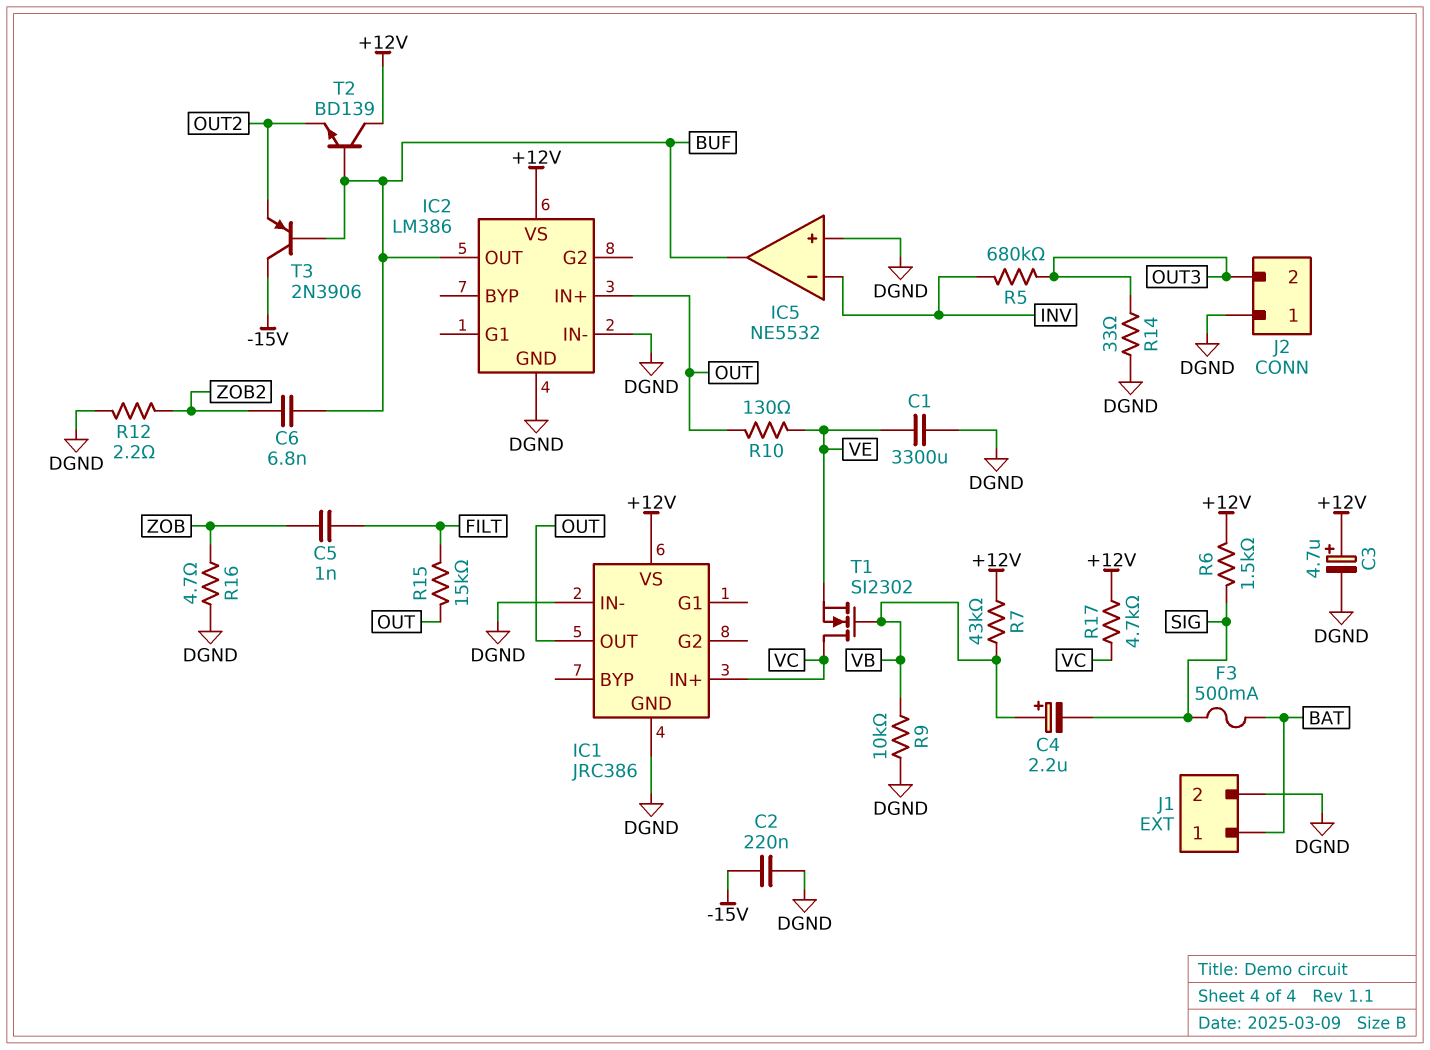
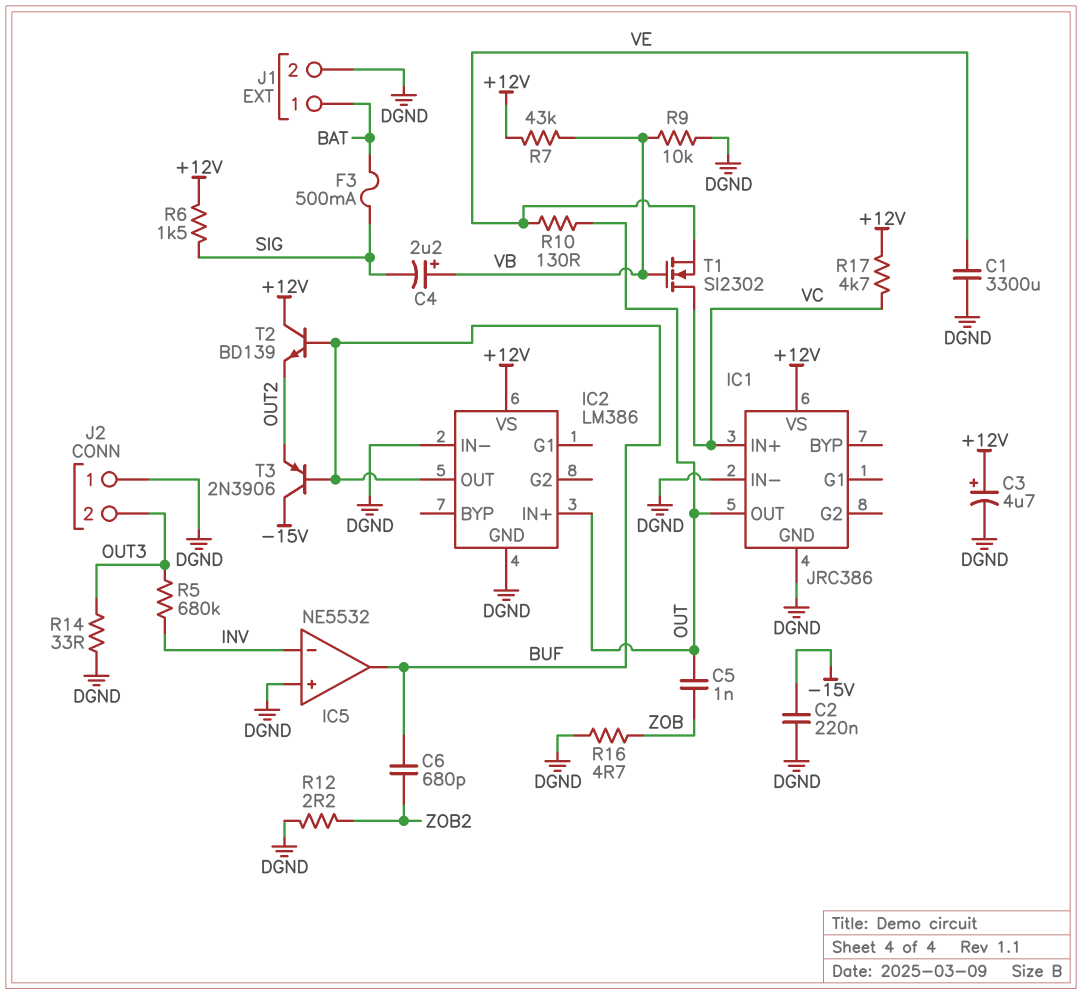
C5: 1nF (FILT, ZOB) -> 1nF (OUT, ZOB)
C6: 6.8nF (BUF, ZOB2) -> 680pF (BUF, ZOB2)
R15: 15k (FILT, OUT) -> none

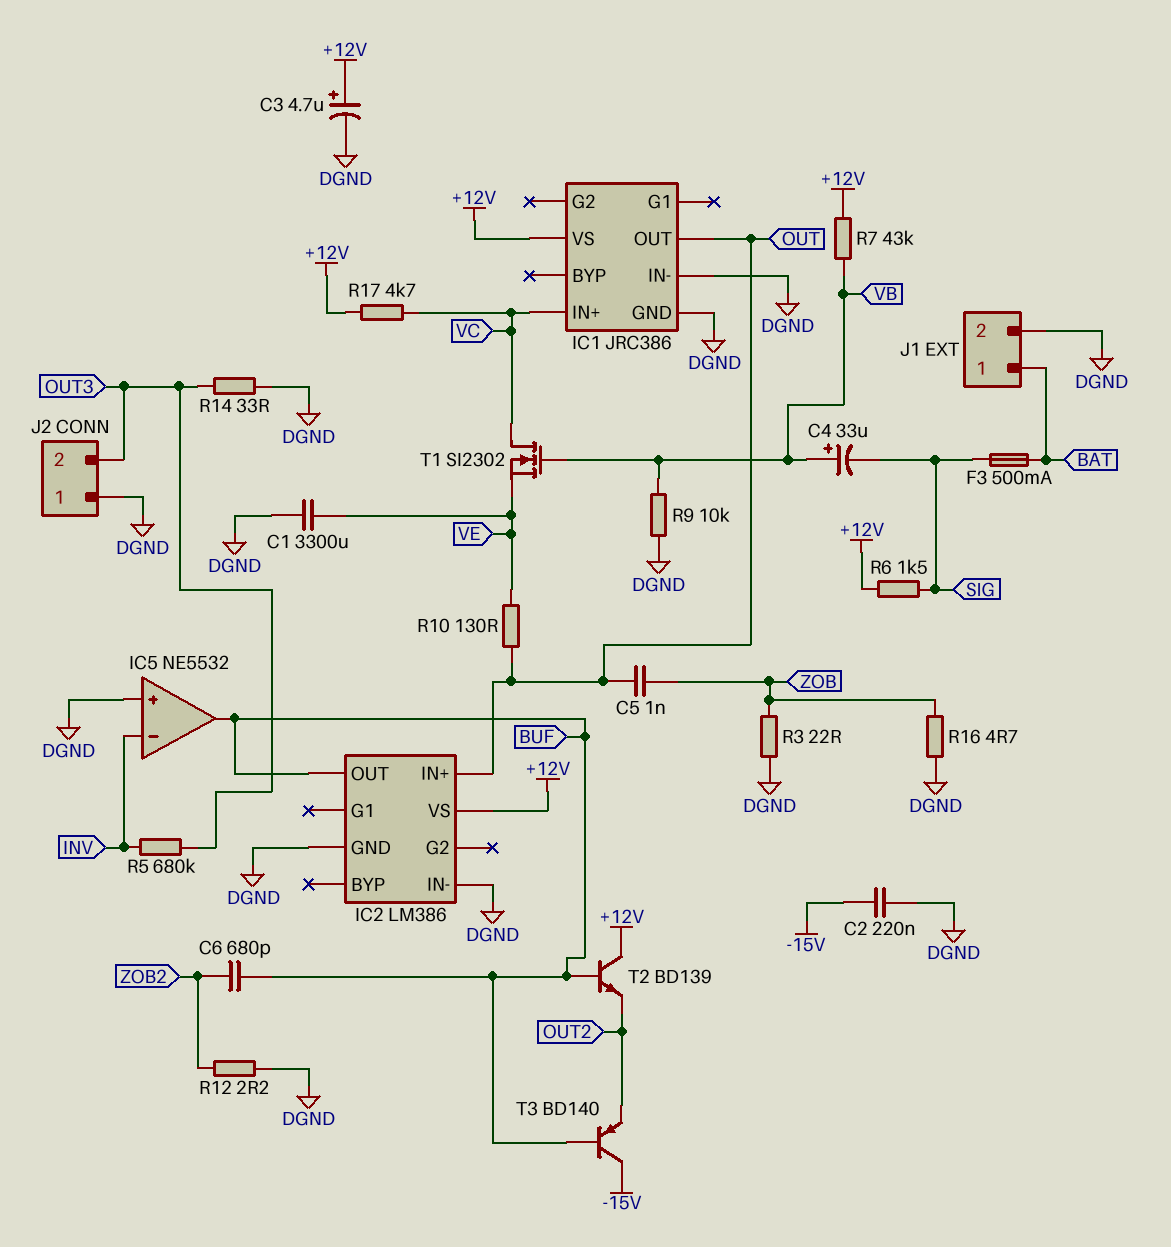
C4: 2.2uF (plus VB, minus SIG) -> 33uF (plus VB, minus SIG)
R3: none -> 22 (DGND, ZOB)
T3: PNP 2N3906 (B BUF, C -15V, E OUT2) -> PNP BD140 (B BUF, C -15V, E OUT2)

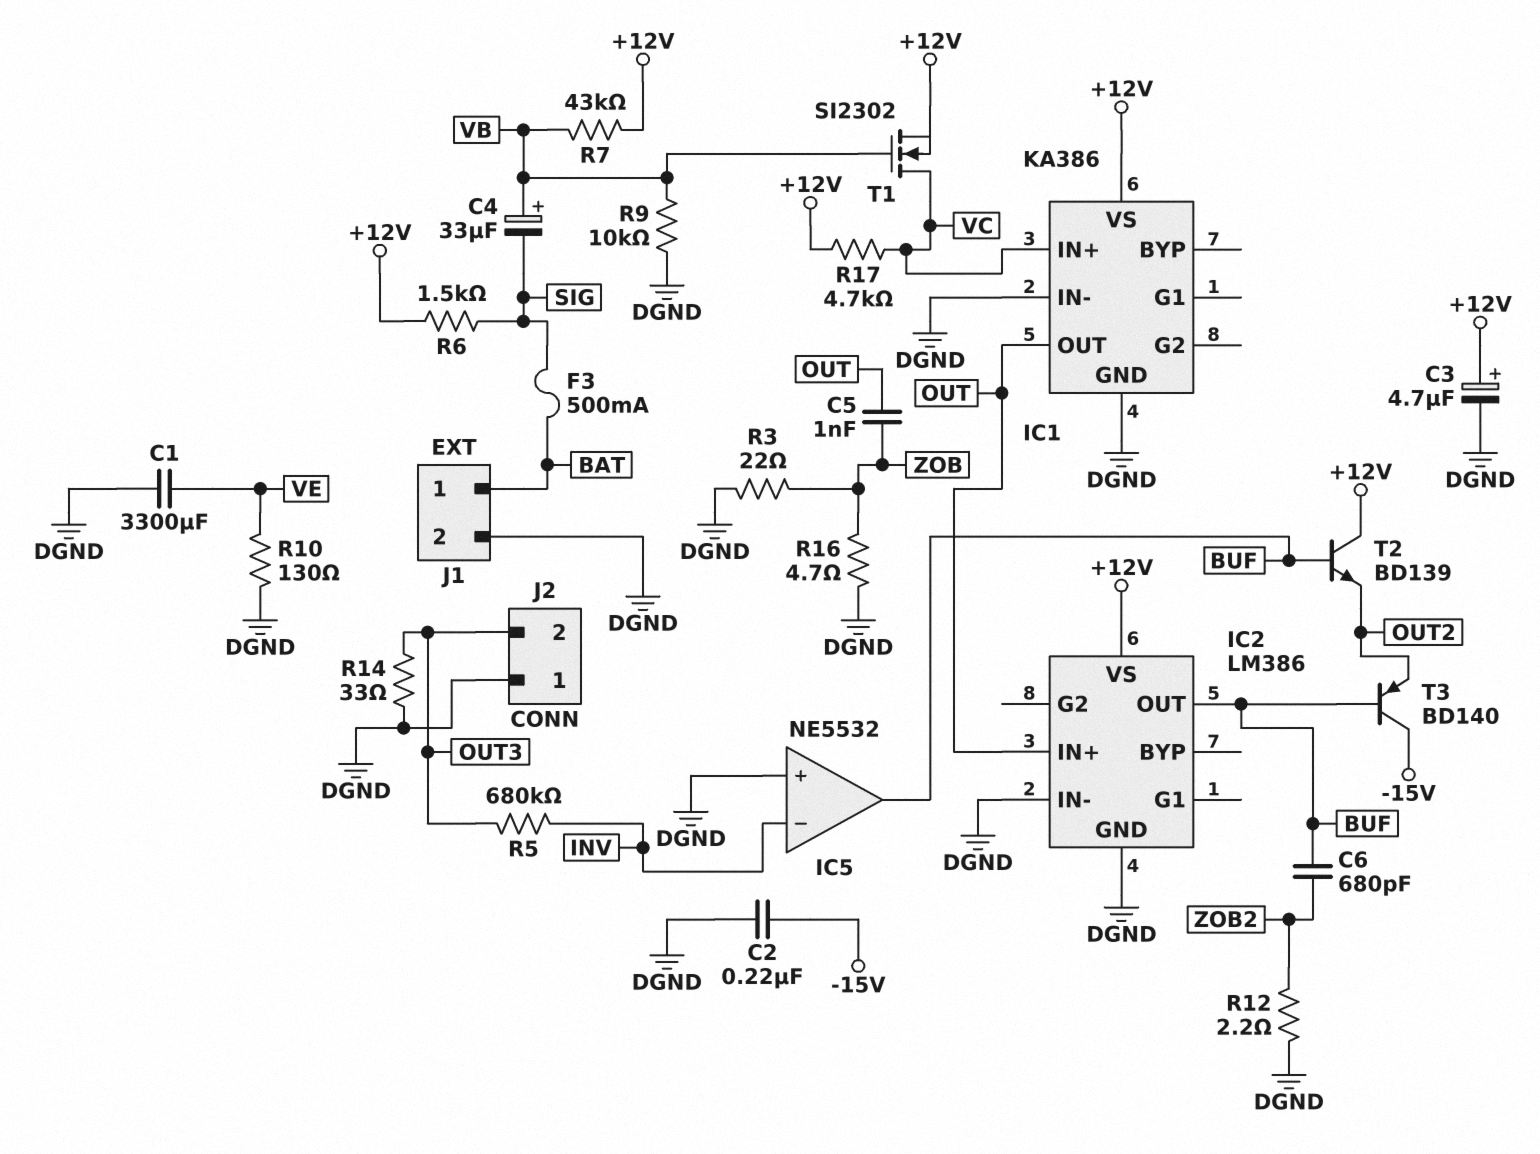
IC1: JRC386 -> KA386
R10: 130 (OUT, VE) -> 130 (DGND, VE)
T1: NMOS SI2302 (G VB, D VC, S VE) -> NMOS SI2302 (G VB, D VC, S +12V)

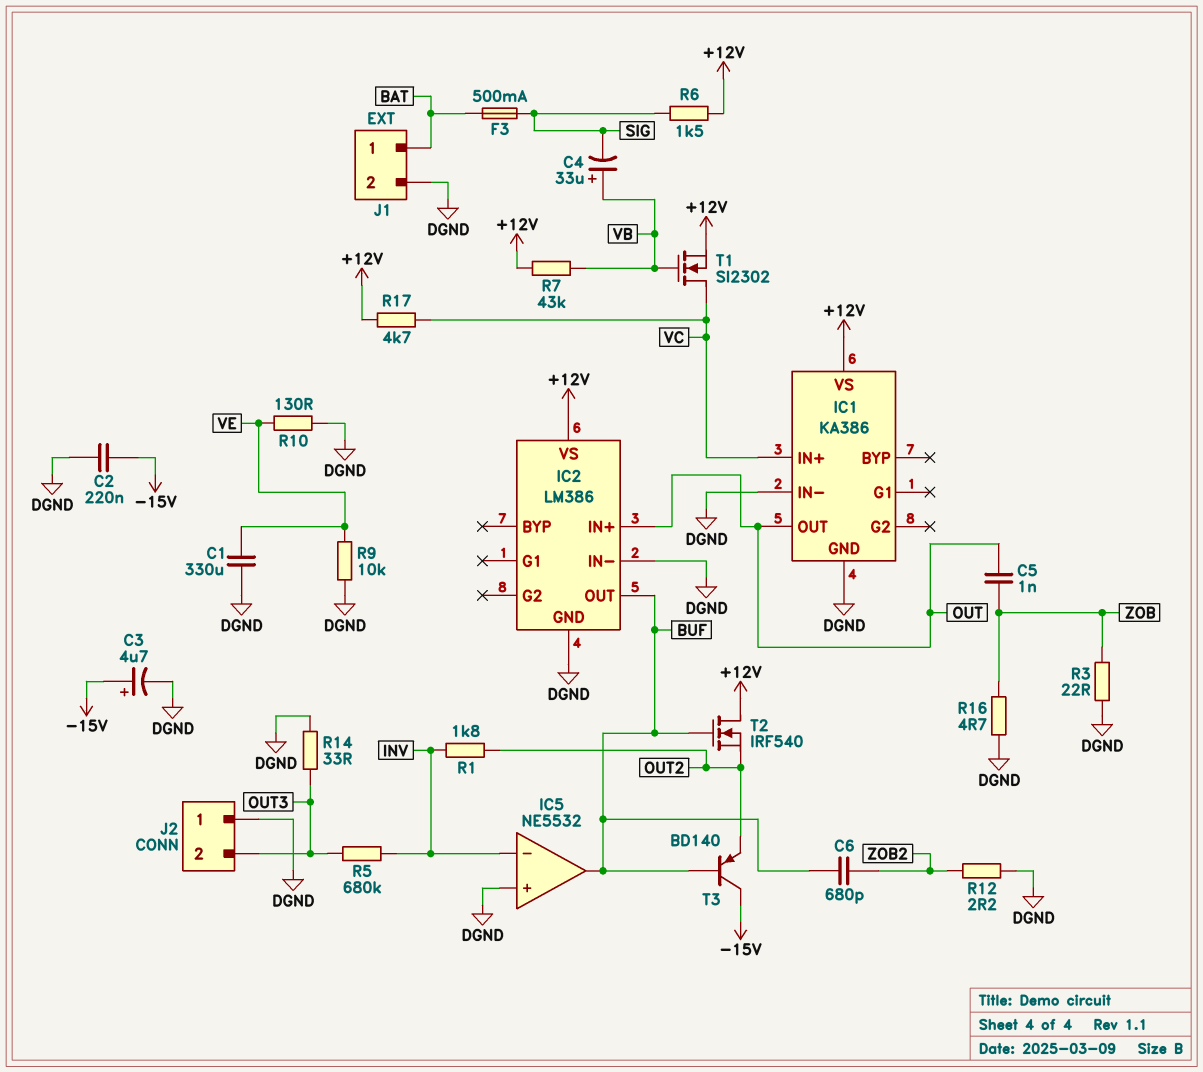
C1: 3300uF (DGND, VE) -> 330uF (DGND, VE)
C3: 4.7uF (plus +12V, minus DGND) -> 4.7uF (plus -15V, minus DGND)
R1: none -> 1.8k (INV, OUT2)
R9: 10k (DGND, VB) -> 10k (DGND, VE)
T2: NPN BD139 (B BUF, C +12V, E OUT2) -> NMOS IRF540 (G BUF, D +12V, S OUT2)

